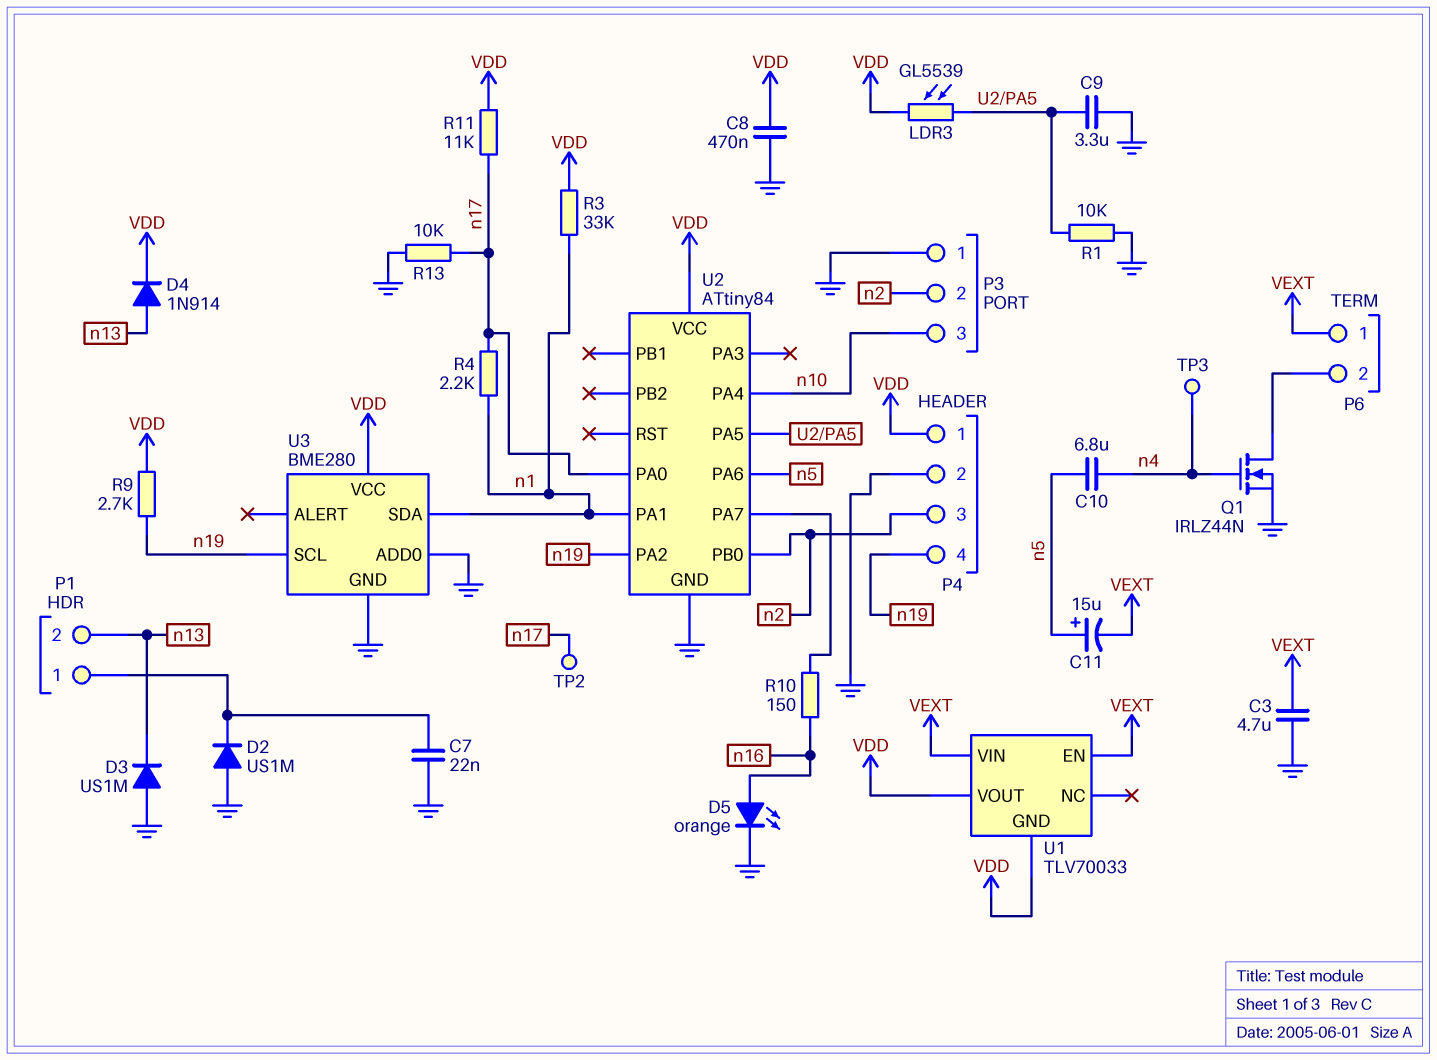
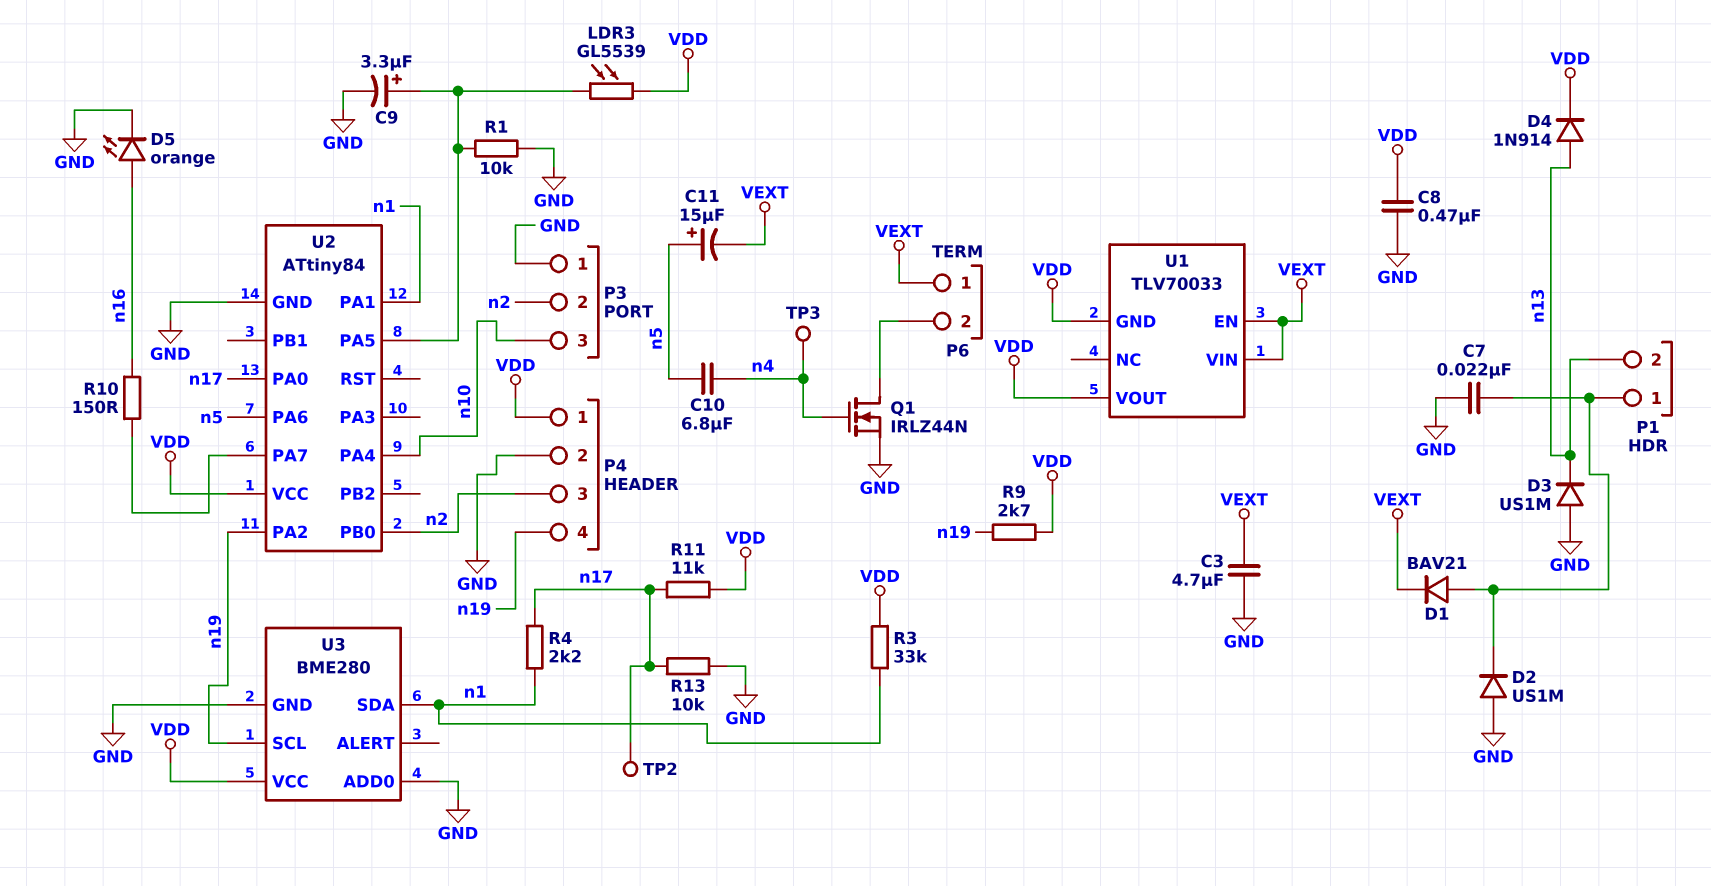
C9: 3.3uF (GND, U2/PA5) -> 3.3uF (plus U2/PA5, minus GND)
D1: none -> diode BAV21 (A P1/1, K VEXT)

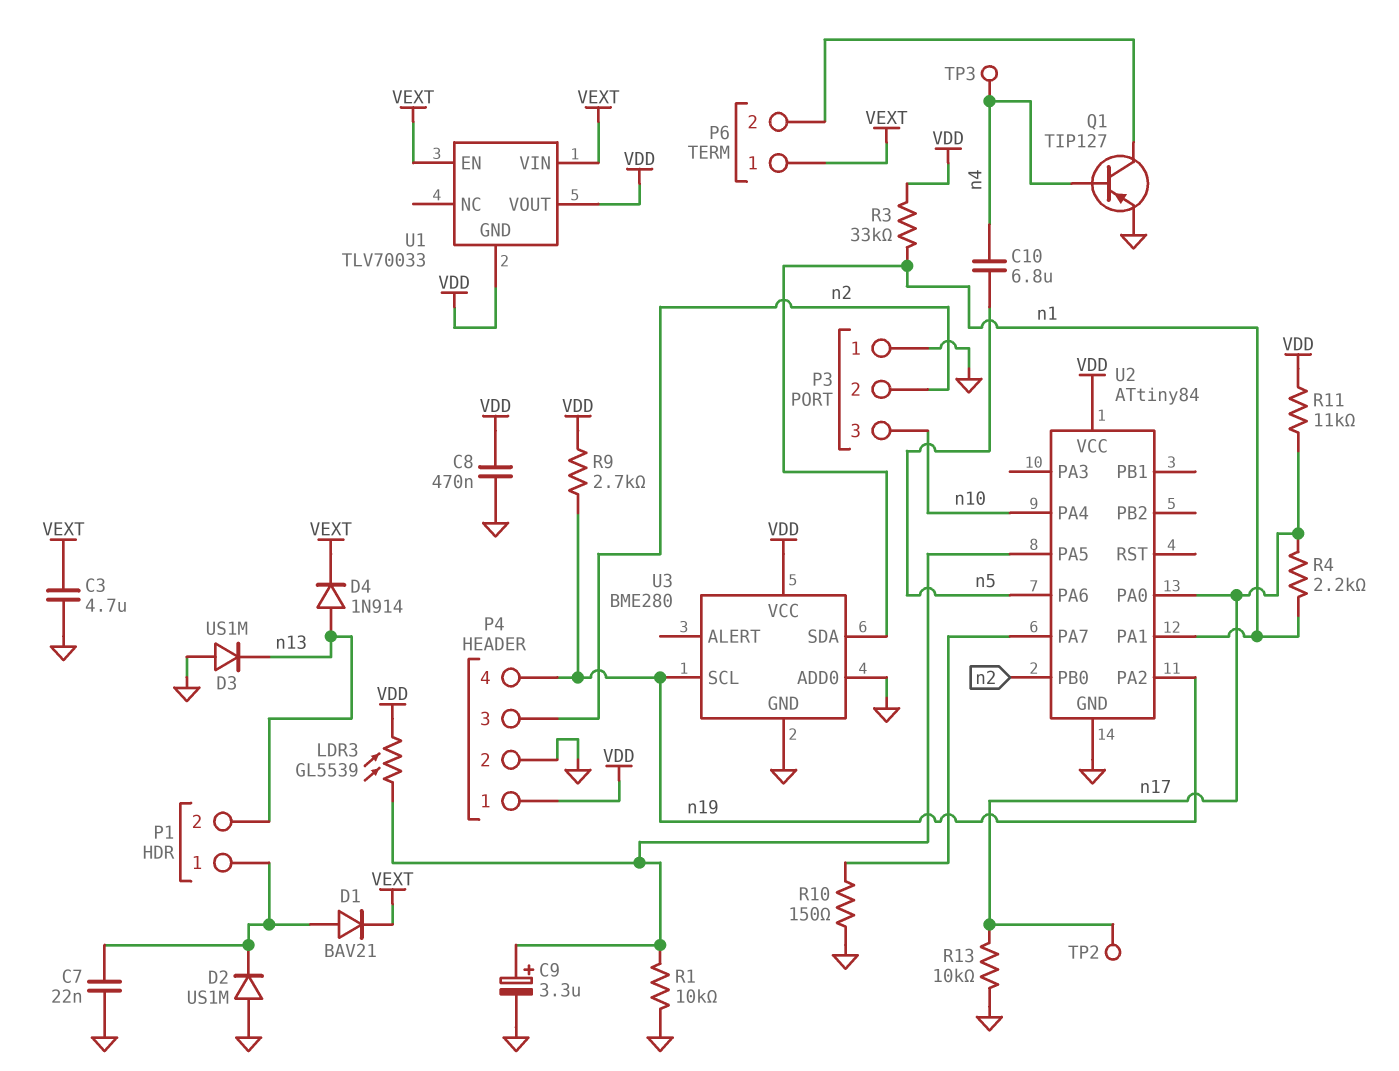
C11: 15uF (plus n5, minus VEXT) -> none
D4: diode 1N914 (A n13, K VDD) -> diode 1N914 (A n13, K VEXT)
D5: LED orange (A n16, K GND) -> none
Q1: NMOS IRLZ44N (G n4, D P6/2, S GND) -> PNP TIP127 (B n4, C P6/2, E GND)
R10: 150 (U2/PA7, n16) -> 150 (GND, U2/PA7)

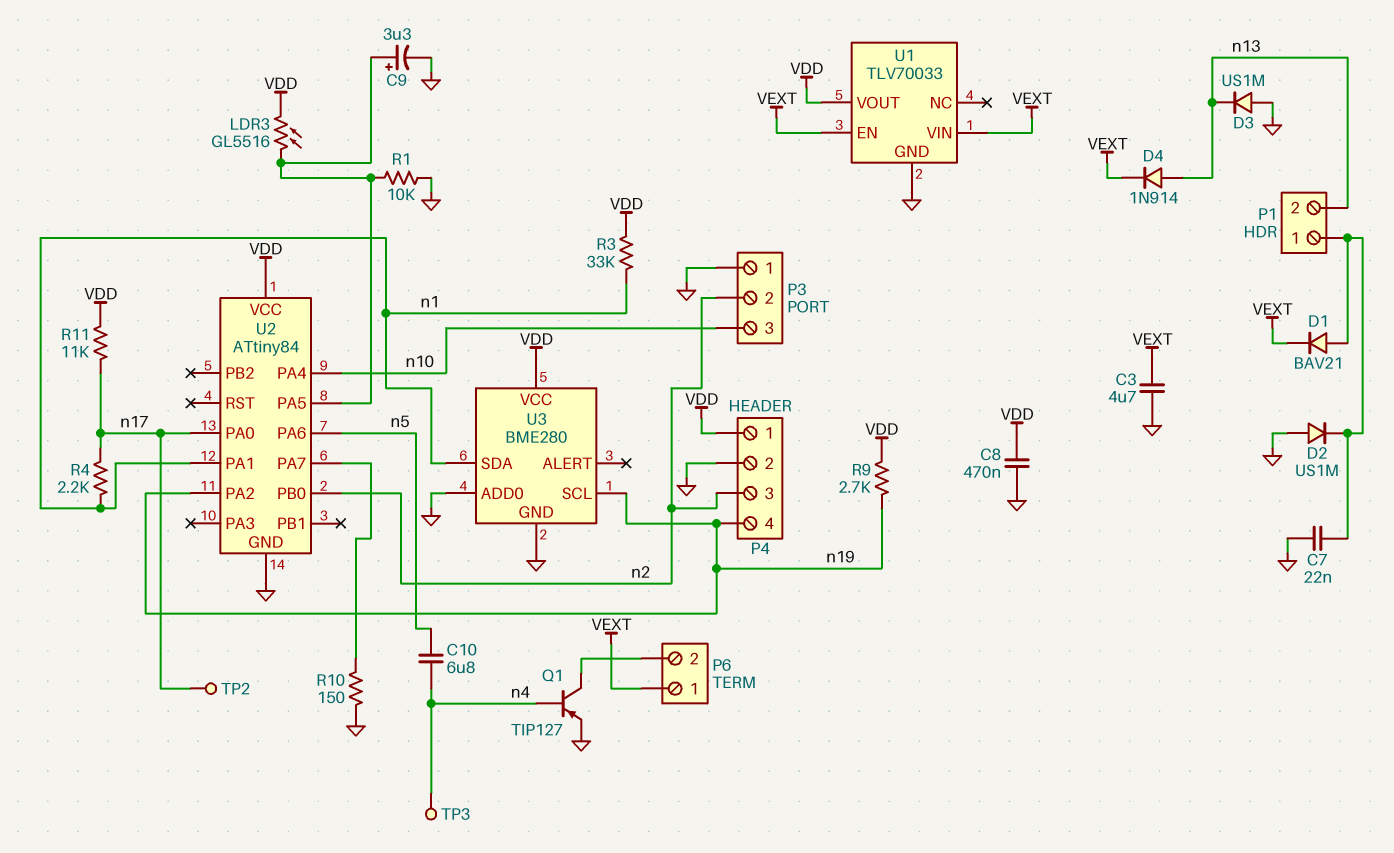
LDR3: GL5539 (U2/PA5, VDD) -> GL5516 (U2/PA5, VDD)
R13: 10k (GND, n17) -> none
U1 pin GND: VDD -> GND

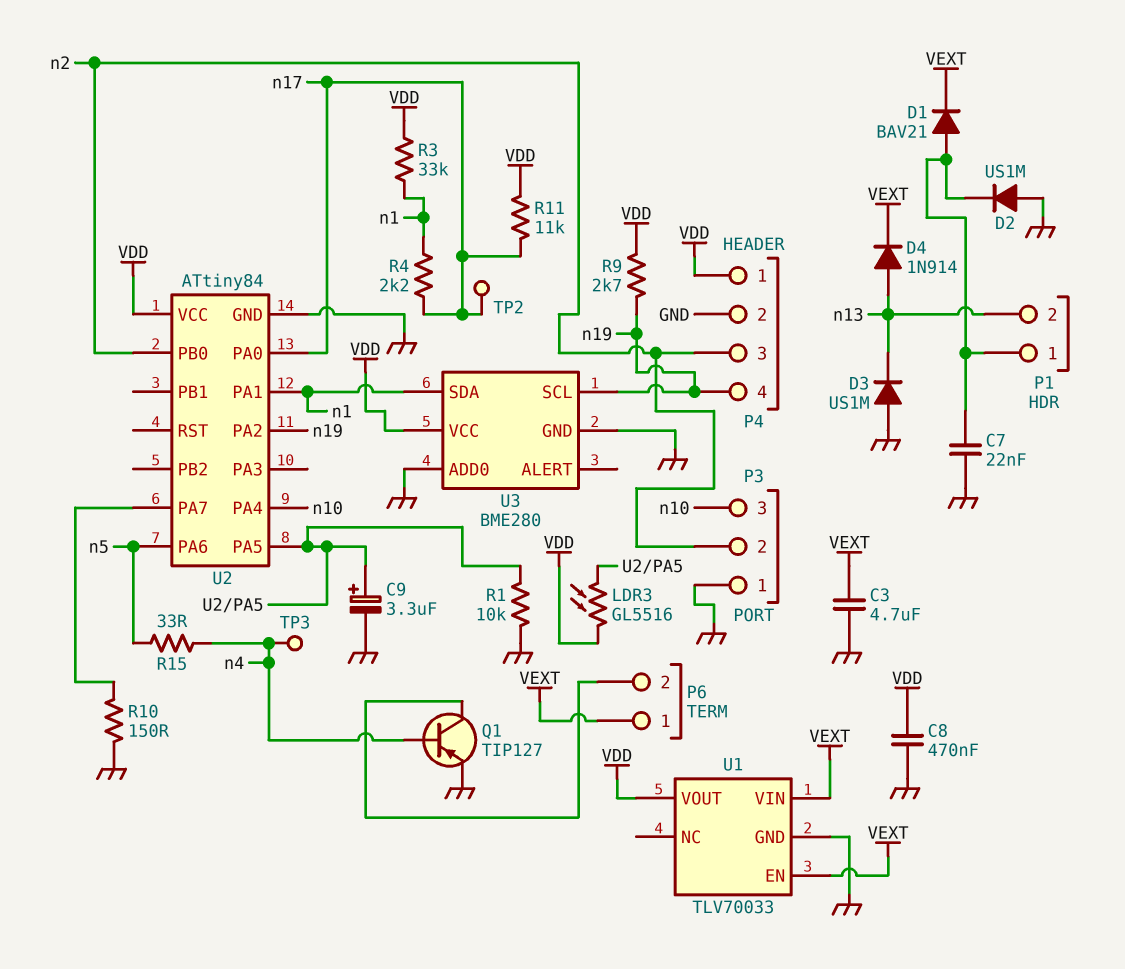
C10: 6.8uF (n4, n5) -> none
R15: none -> 33 (n4, n5)

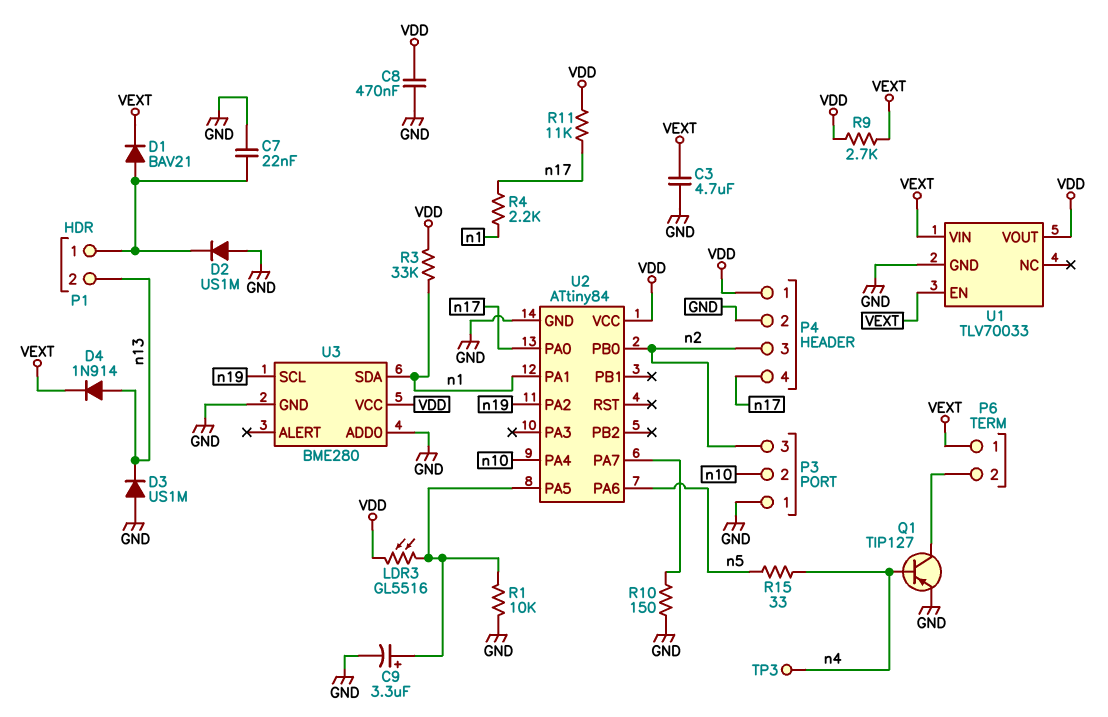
P3 pin 2: n2 -> n10
P3 pin 3: n10 -> n2
P4 pin 4: n19 -> n17
R9: 2.7k (VDD, n19) -> 2.7k (VDD, VEXT)
TP2: test point (n17) -> none

